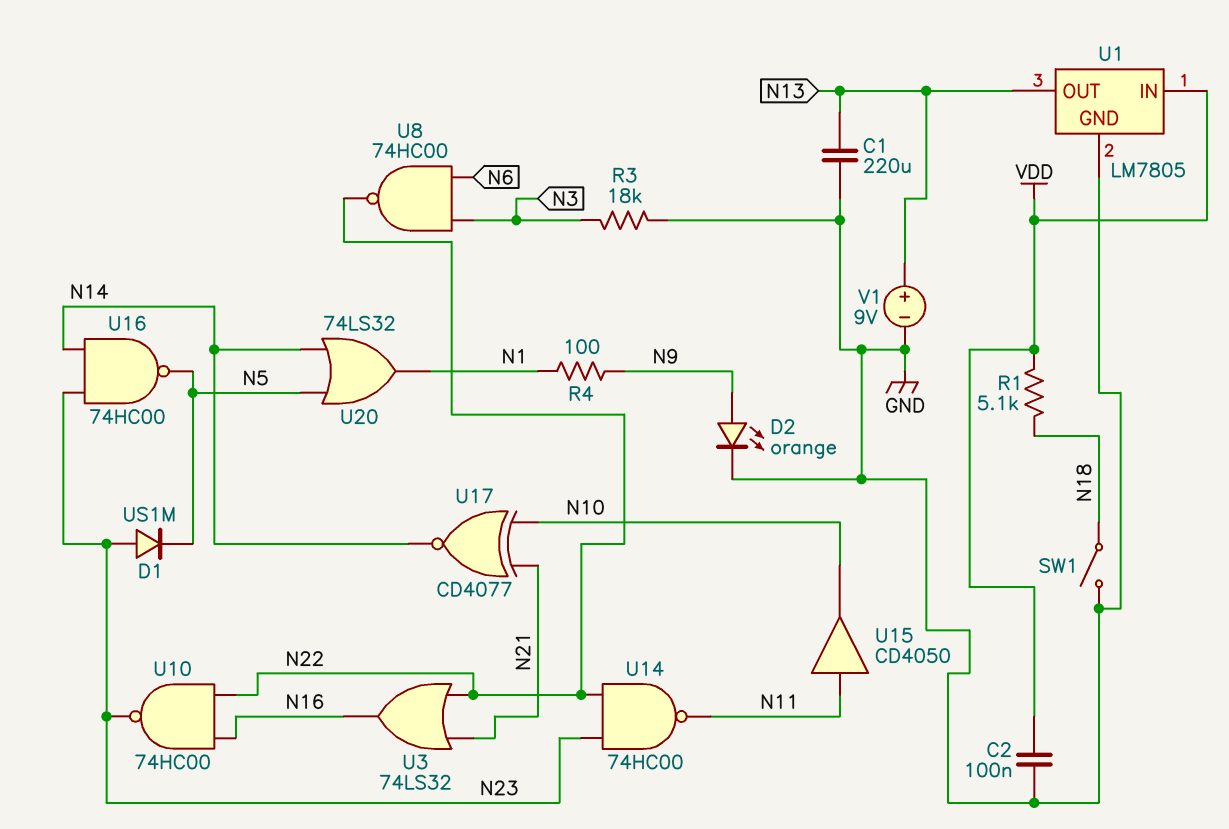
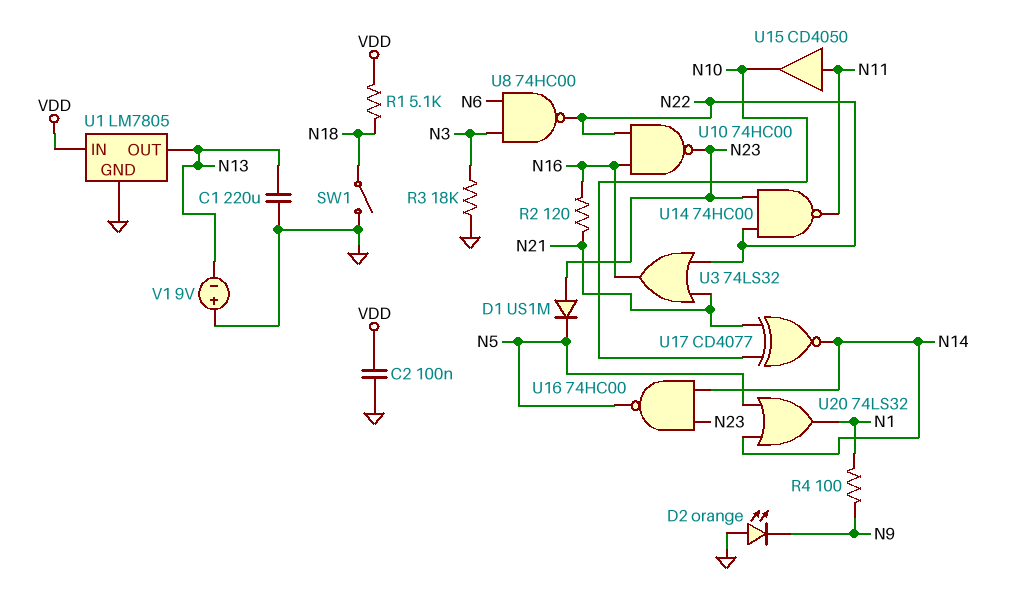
D2: LED orange (A N9, K GND) -> LED orange (A GND, K N9)
R2: none -> 120 (N16, N21)
V1: 9V (plus N13, minus GND) -> 9V (plus GND, minus N13)

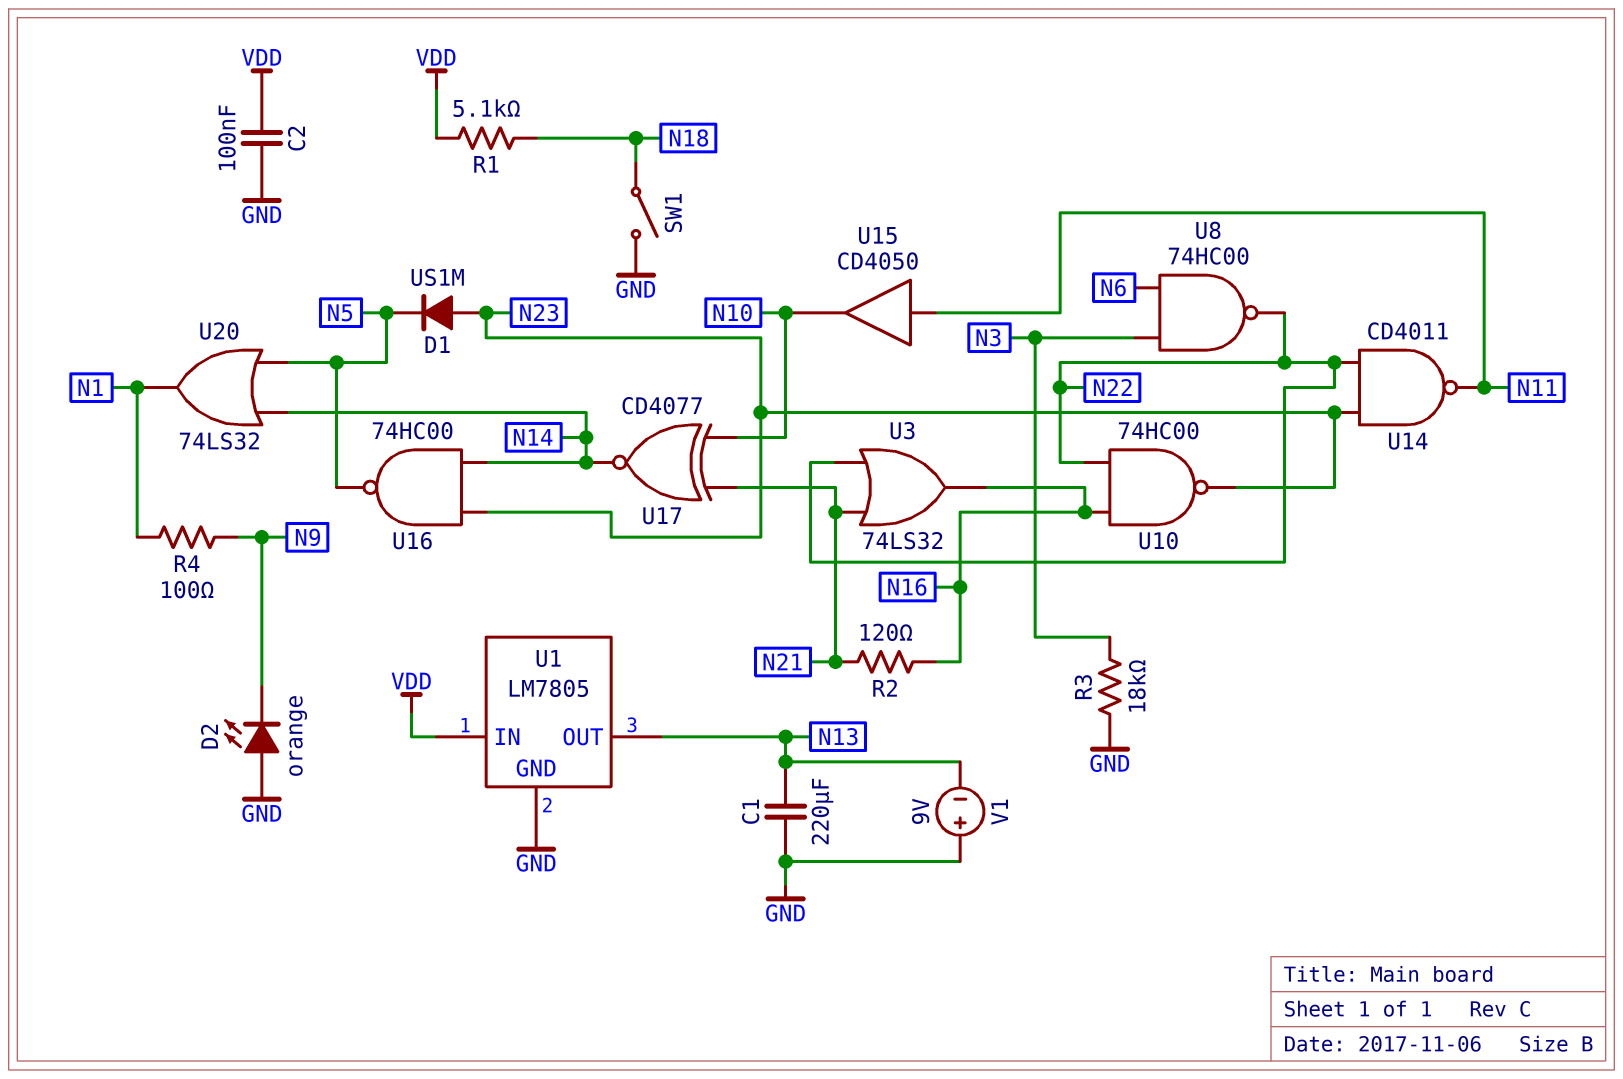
U14: NAND 74HC00 (in N22, in N23, out N11) -> NAND CD4011 (in N22, in N23, out N11)

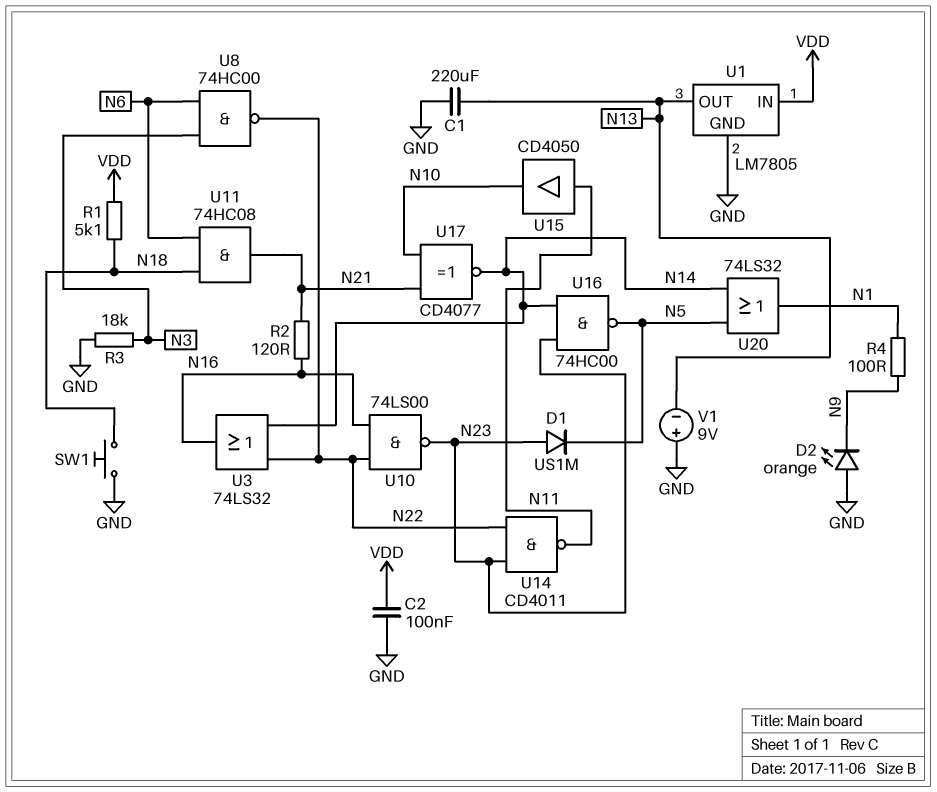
SW1: switch (GND, N18) -> button (GND, N18)
U3: OR 74LS32 (in N21, in N22, out N16) -> OR 74LS32 (in N14, in N22, out N16)
U10: NAND 74HC00 (in N16, in N22, out N23) -> NAND 74LS00 (in N16, in N22, out N23)
U11: none -> AND 74HC08 (in N6, in N18, out N21)

